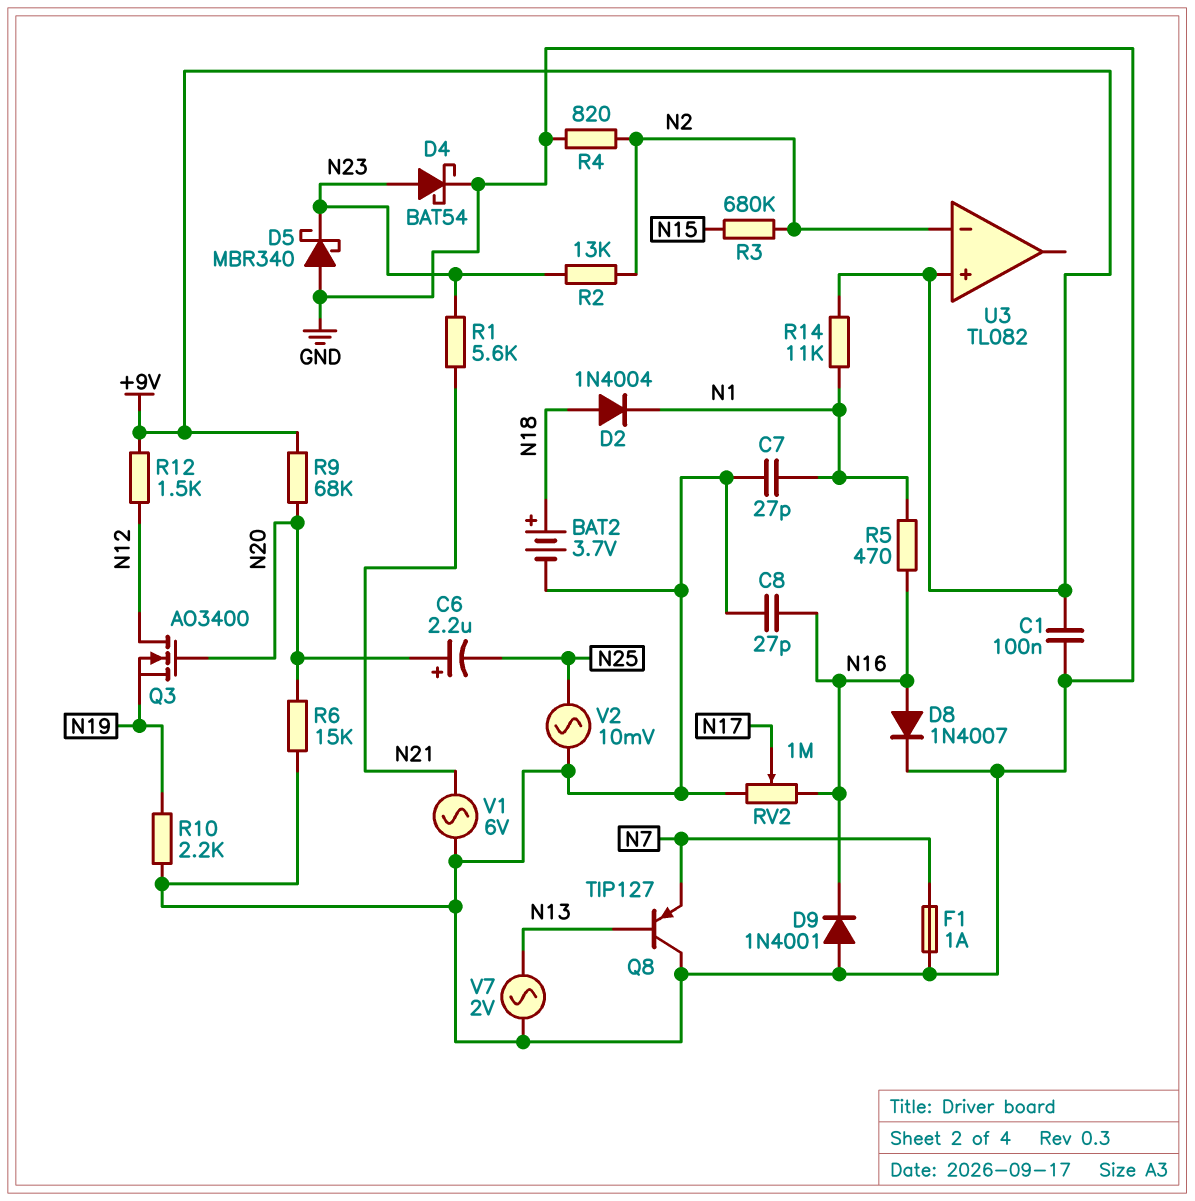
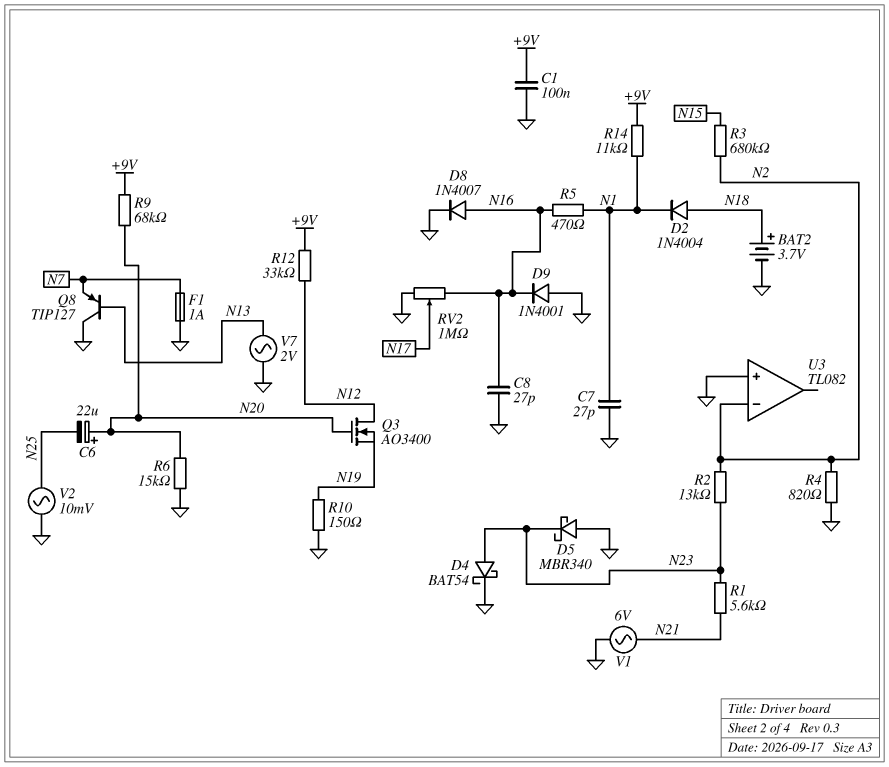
C6: 2.2uF (plus N20, minus N25) -> 22uF (plus N20, minus N25)
R10: 2.2k (GND, N19) -> 150 (GND, N19)
R12: 1.5k (+9V, N12) -> 33k (+9V, N12)
U3 pin in+: +9V -> GND

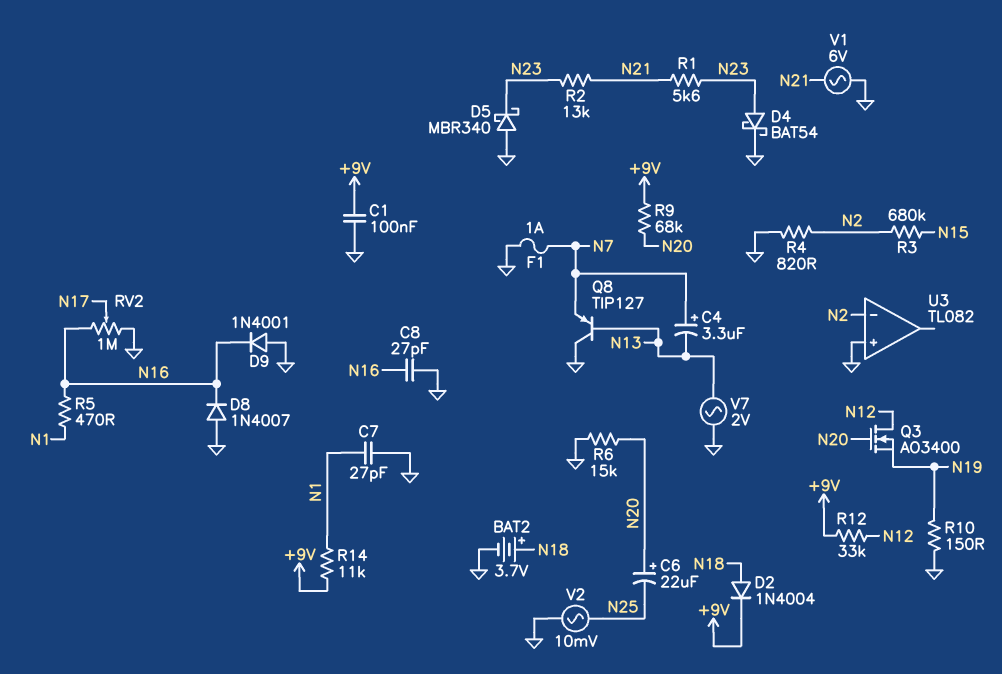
C4: none -> 3.3uF (plus N7, minus N13)
D2: diode 1N4004 (A N18, K N1) -> diode 1N4004 (A N18, K +9V)
D8: diode 1N4007 (A N16, K GND) -> diode 1N4007 (A GND, K N16)
R2: 13k (N2, N23) -> 13k (N21, N23)

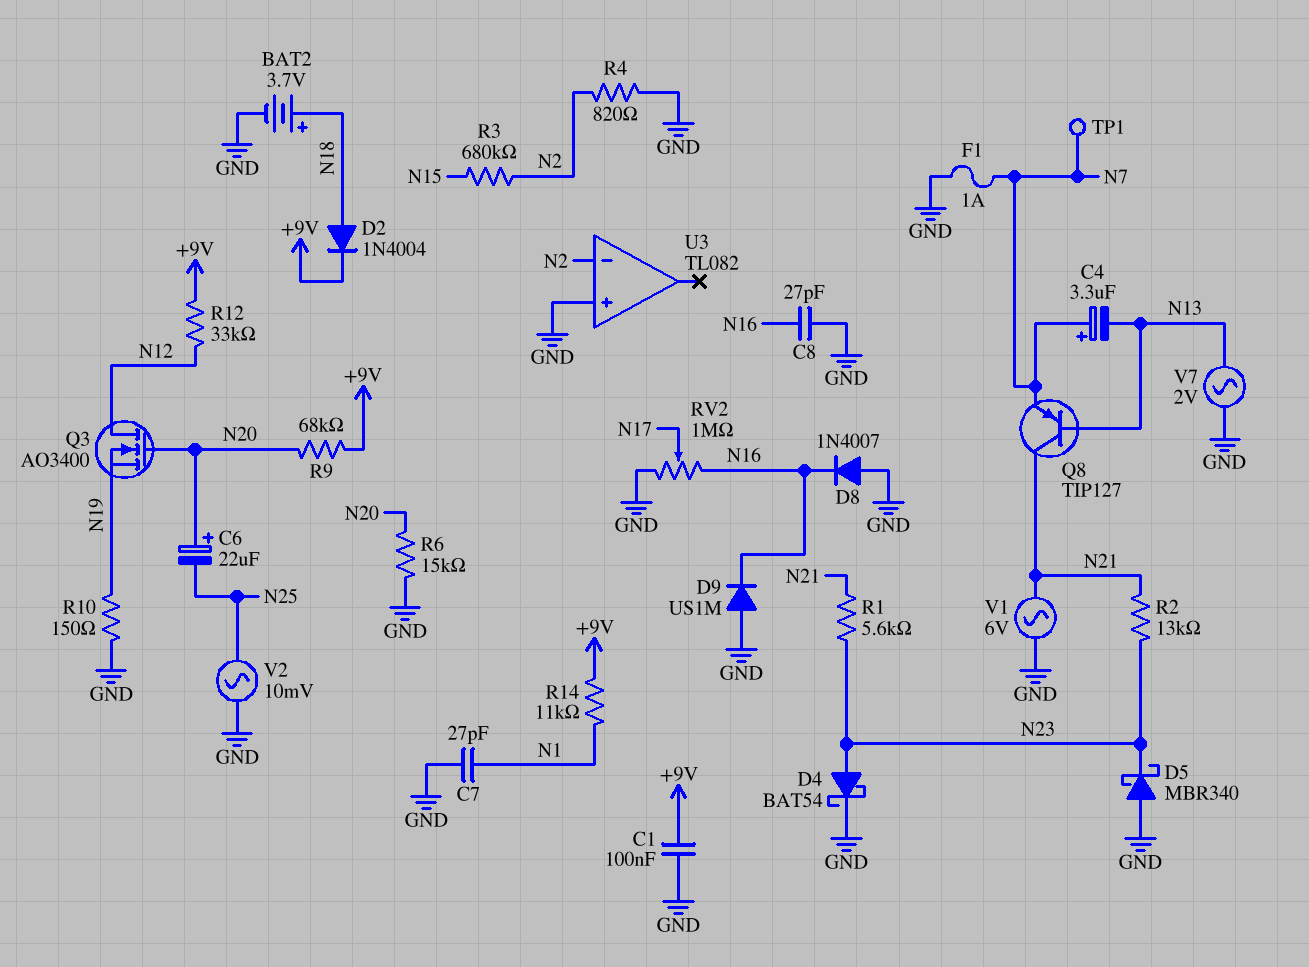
D9: diode 1N4001 (A GND, K N16) -> diode US1M (A GND, K N16)
Q8: PNP TIP127 (B N13, C GND, E N7) -> PNP TIP127 (B N13, C N21, E N7)
R5: 470 (N1, N16) -> none
TP1: none -> test point (N7)

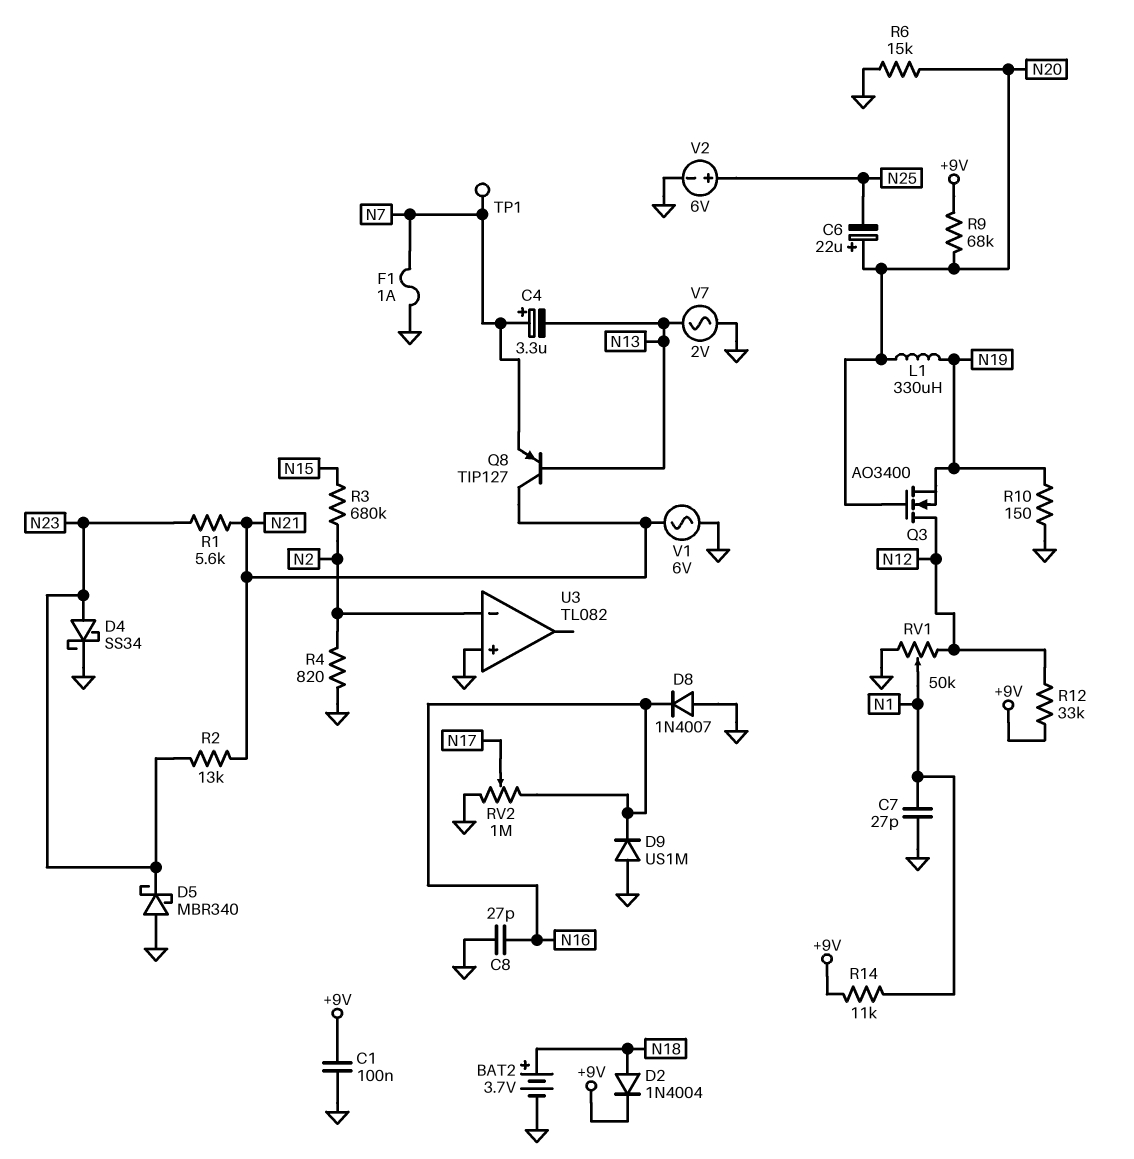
D4: schottky BAT54 (A N23, K GND) -> schottky SS34 (A N23, K GND)
L1: none -> 330uH (N19, N20)
RV1: none -> 50k (GND, N12, wiper N1)
V2: AC 10mV (GND, N25) -> 6V (plus N25, minus GND)

